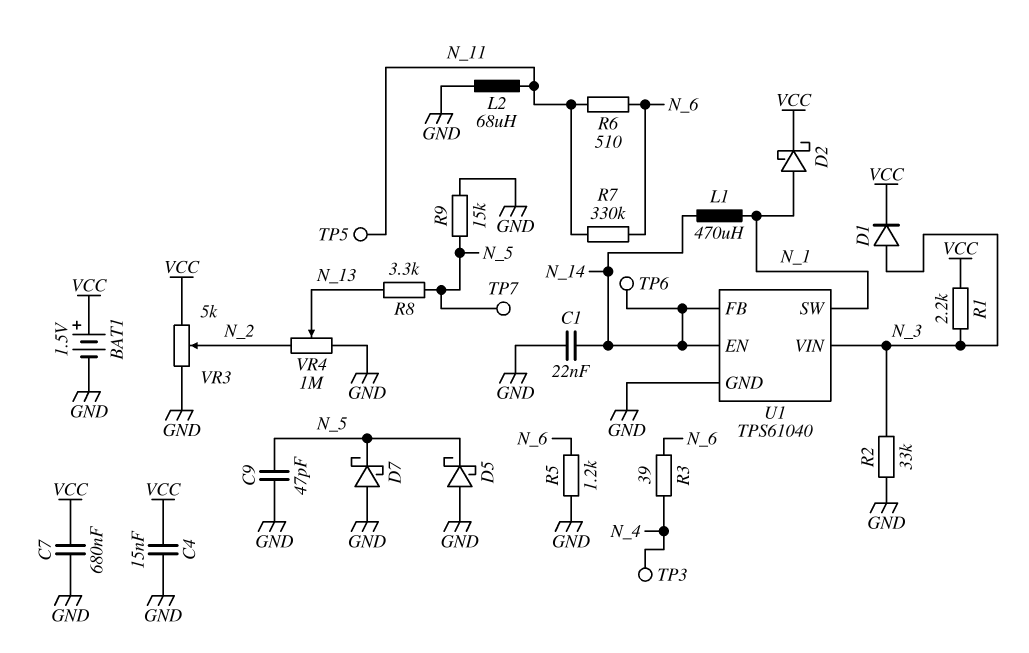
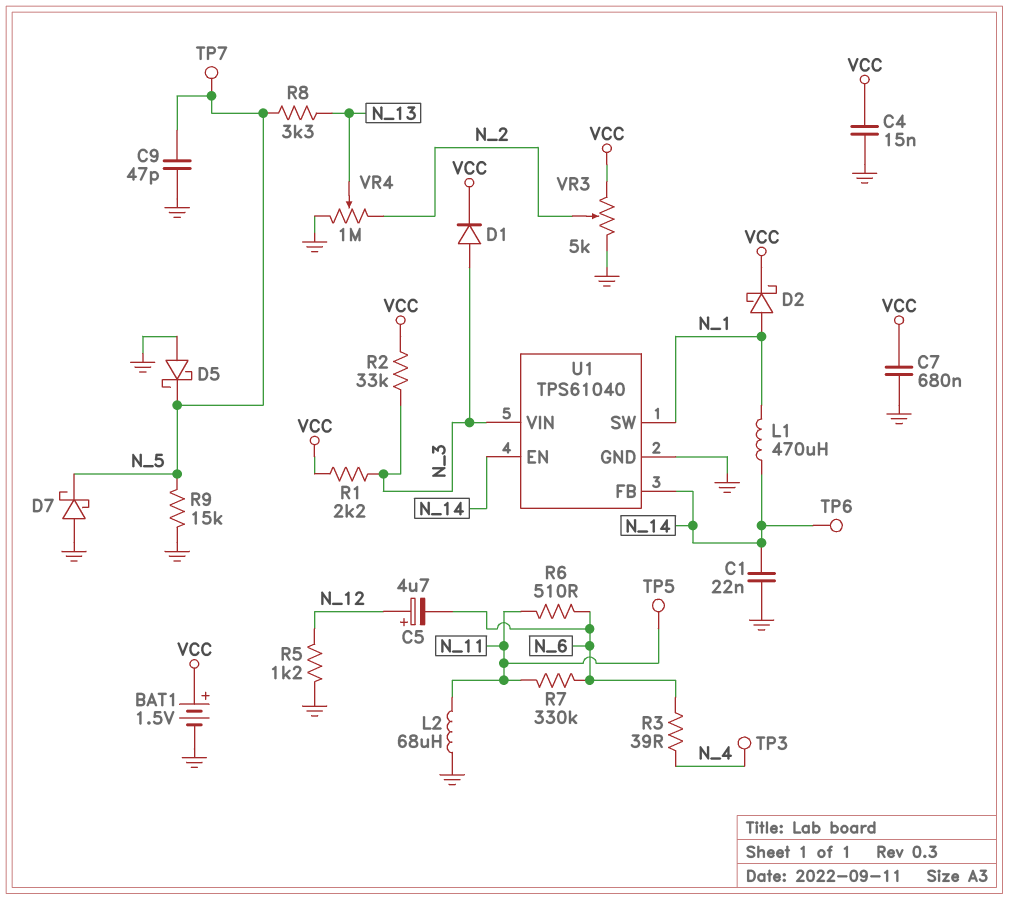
C5: none -> 4.7uF (plus N_12, minus N_6)
R2: 33k (GND, N_3) -> 33k (N_3, VCC)
R5: 1.2k (GND, N_6) -> 1.2k (GND, N_12)

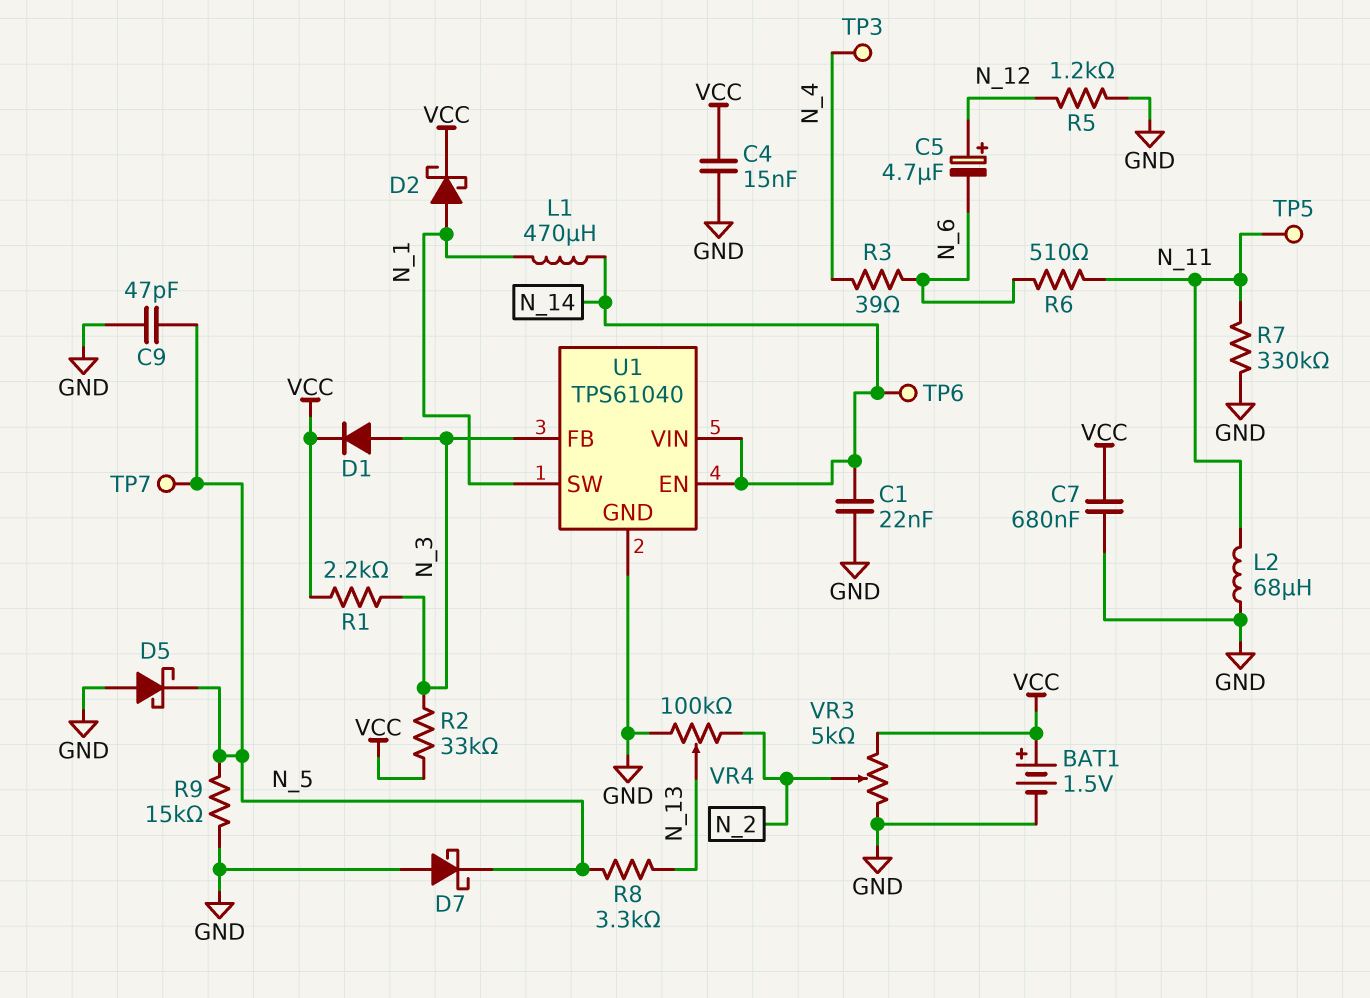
R7: 330k (N_6, N_11) -> 330k (GND, N_11)
U1 pin FB: N_14 -> N_3
U1 pin VIN: N_3 -> N_14
VR4: 1M (GND, N_2, wiper N_13) -> 100k (GND, N_2, wiper N_13)

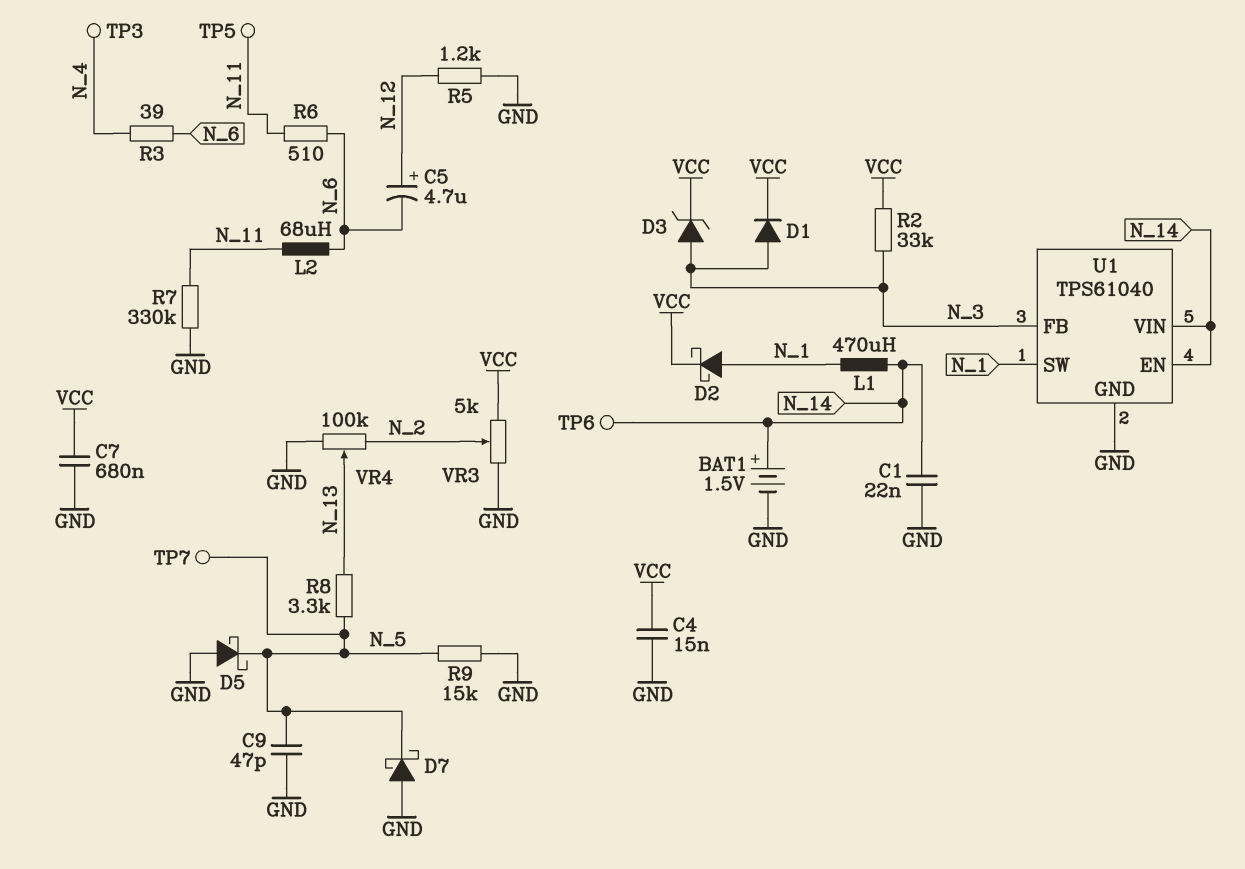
BAT1: 1.5V (plus VCC, minus GND) -> 1.5V (plus N_14, minus GND)
D3: none -> zener (A N_3, K VCC)
L2: 68uH (GND, N_11) -> 68uH (N_6, N_11)
R1: 2.2k (N_3, VCC) -> none

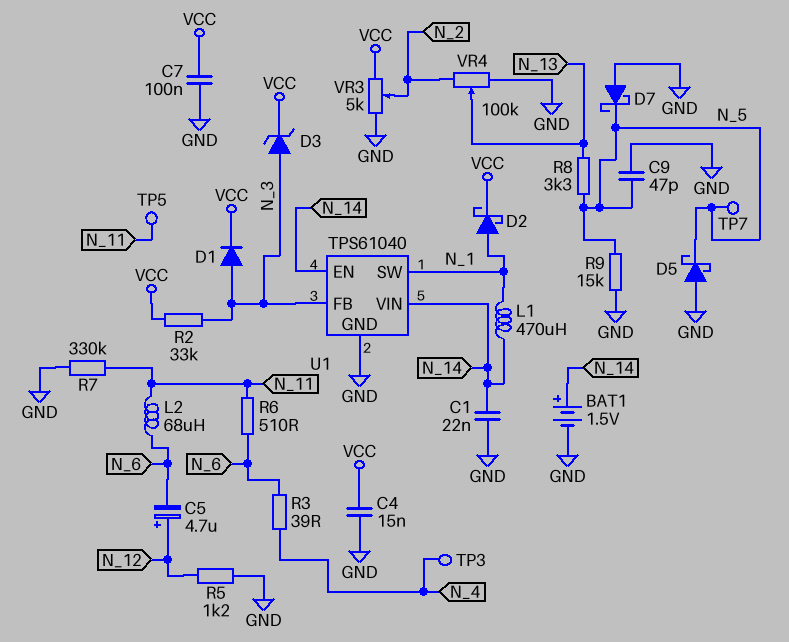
C7: 680nF (GND, VCC) -> 100nF (GND, VCC)
TP6: test point (N_14) -> none

